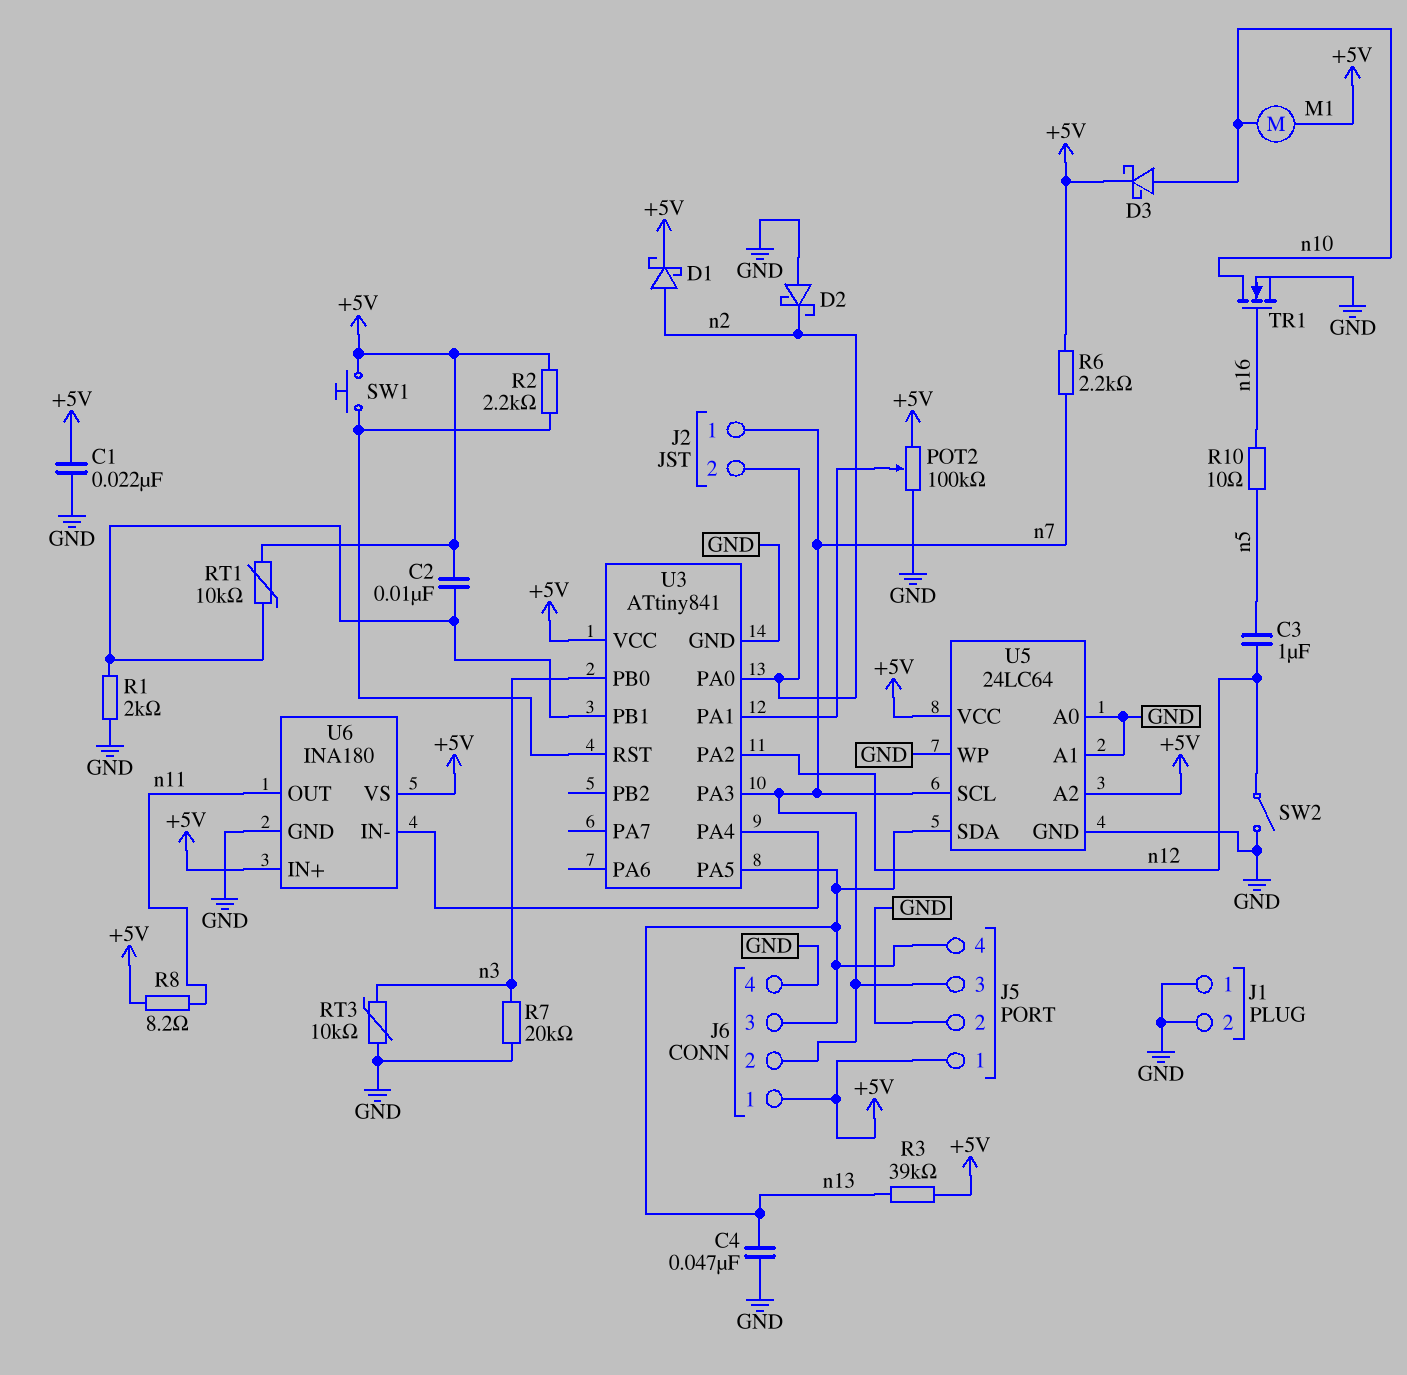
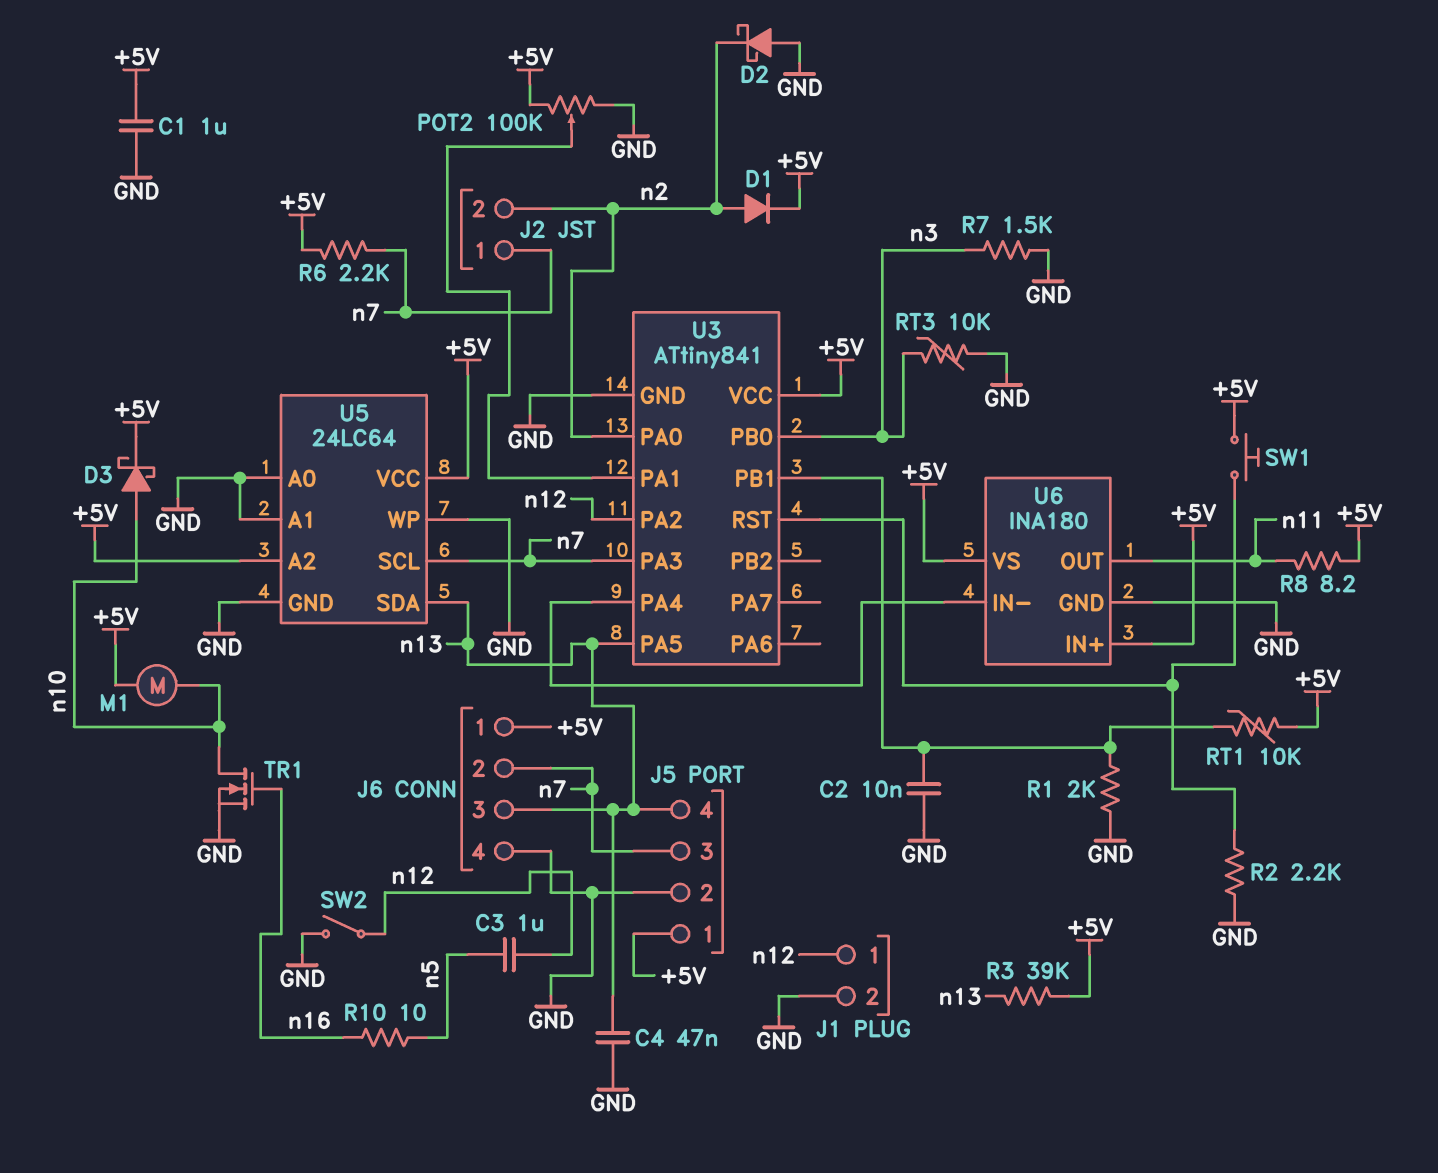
C1: 22nF (+5V, GND) -> 1uF (+5V, GND)
C2: 10nF (+5V, U3/PB1) -> 10nF (GND, U3/PB1)
D1: schottky (A n2, K +5V) -> diode (A n2, K +5V)
J1 pin 1: GND -> n12
R2: 2.2k (+5V, U3/RST) -> 2.2k (GND, U3/RST)
R7: 20k (GND, n3) -> 1.5k (GND, n3)

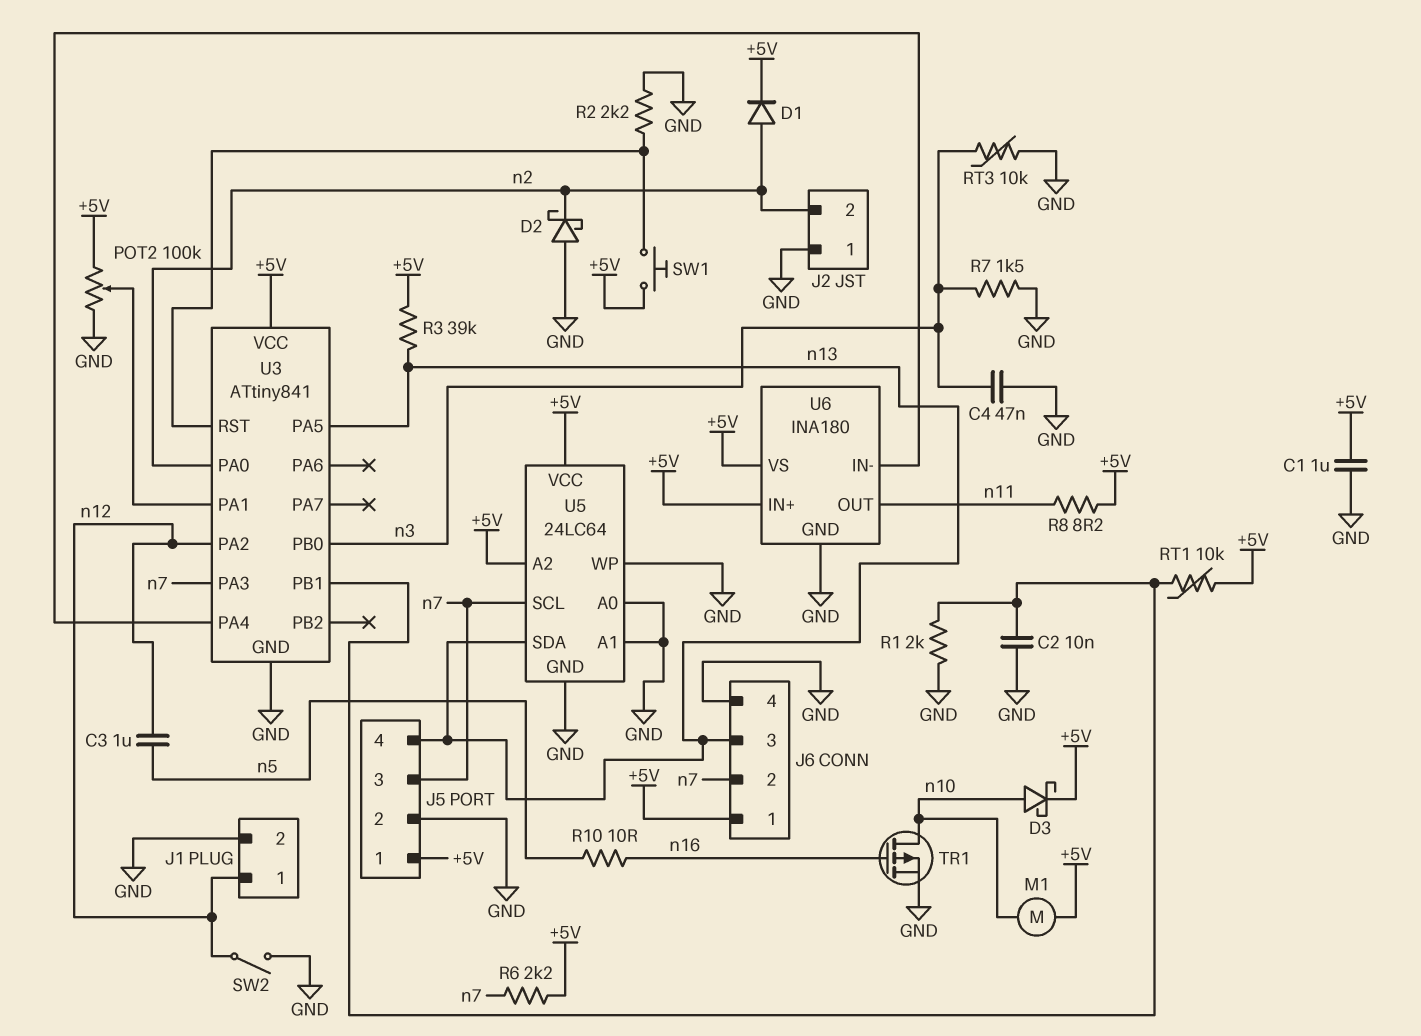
C4: 47nF (GND, n13) -> 47nF (GND, n3)
J2 pin 1: n7 -> GND
TR1: NMOS (G n16, D n10, S GND) -> PMOS (G n16, D n10, S GND)

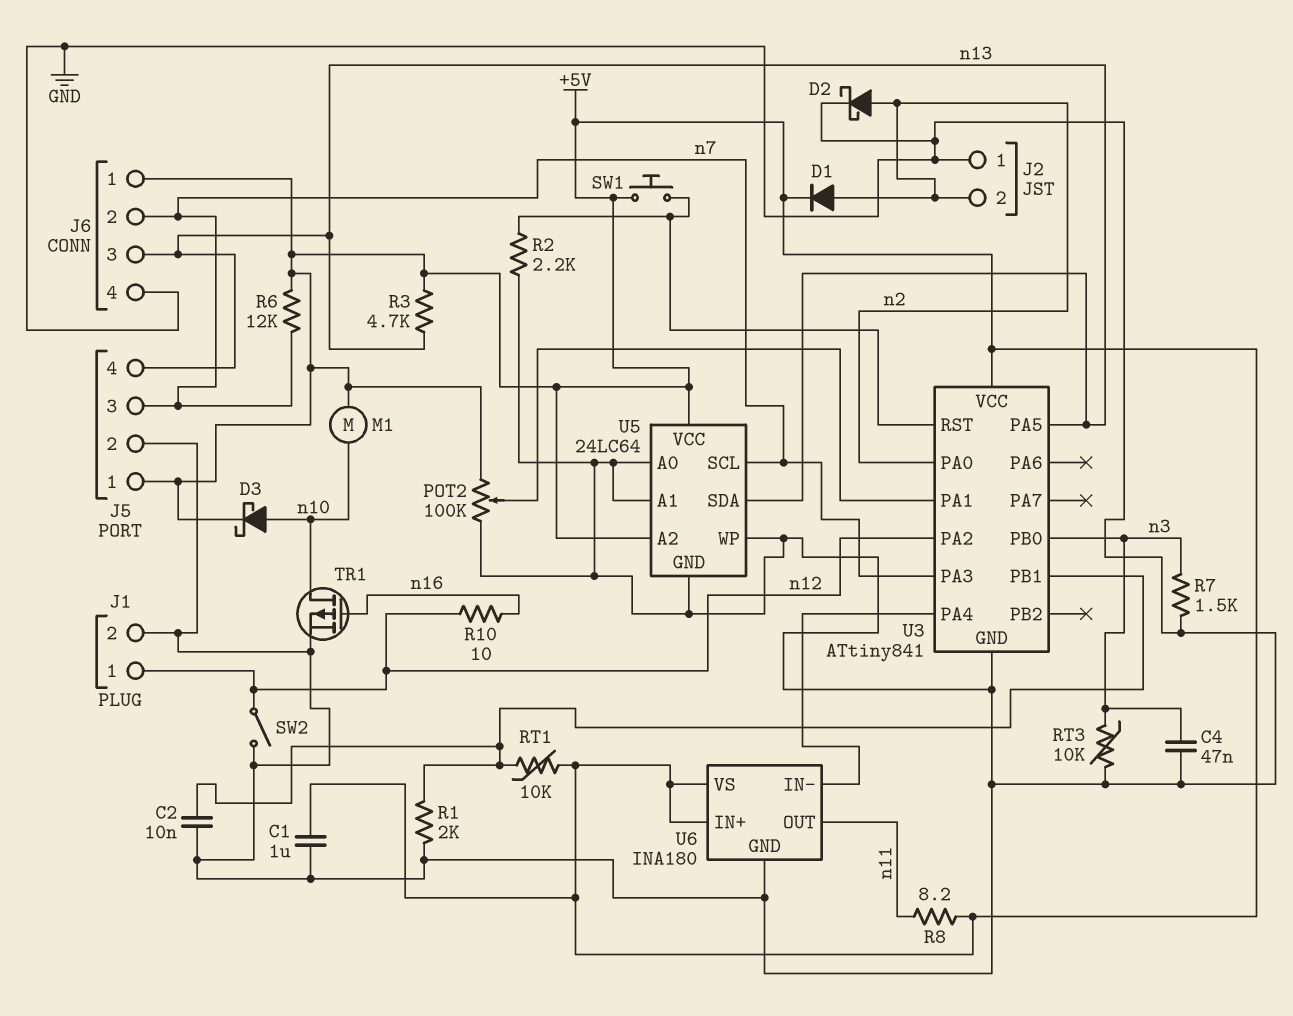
C3: 1uF (n5, n12) -> none
D2: schottky (A GND, K n2) -> schottky (A n2, K GND)
R3: 39k (+5V, n13) -> 4.7k (+5V, n13)
R6: 2.2k (+5V, n7) -> 12k (+5V, n7)
R10: 10 (n5, n16) -> 10 (n12, n16)

